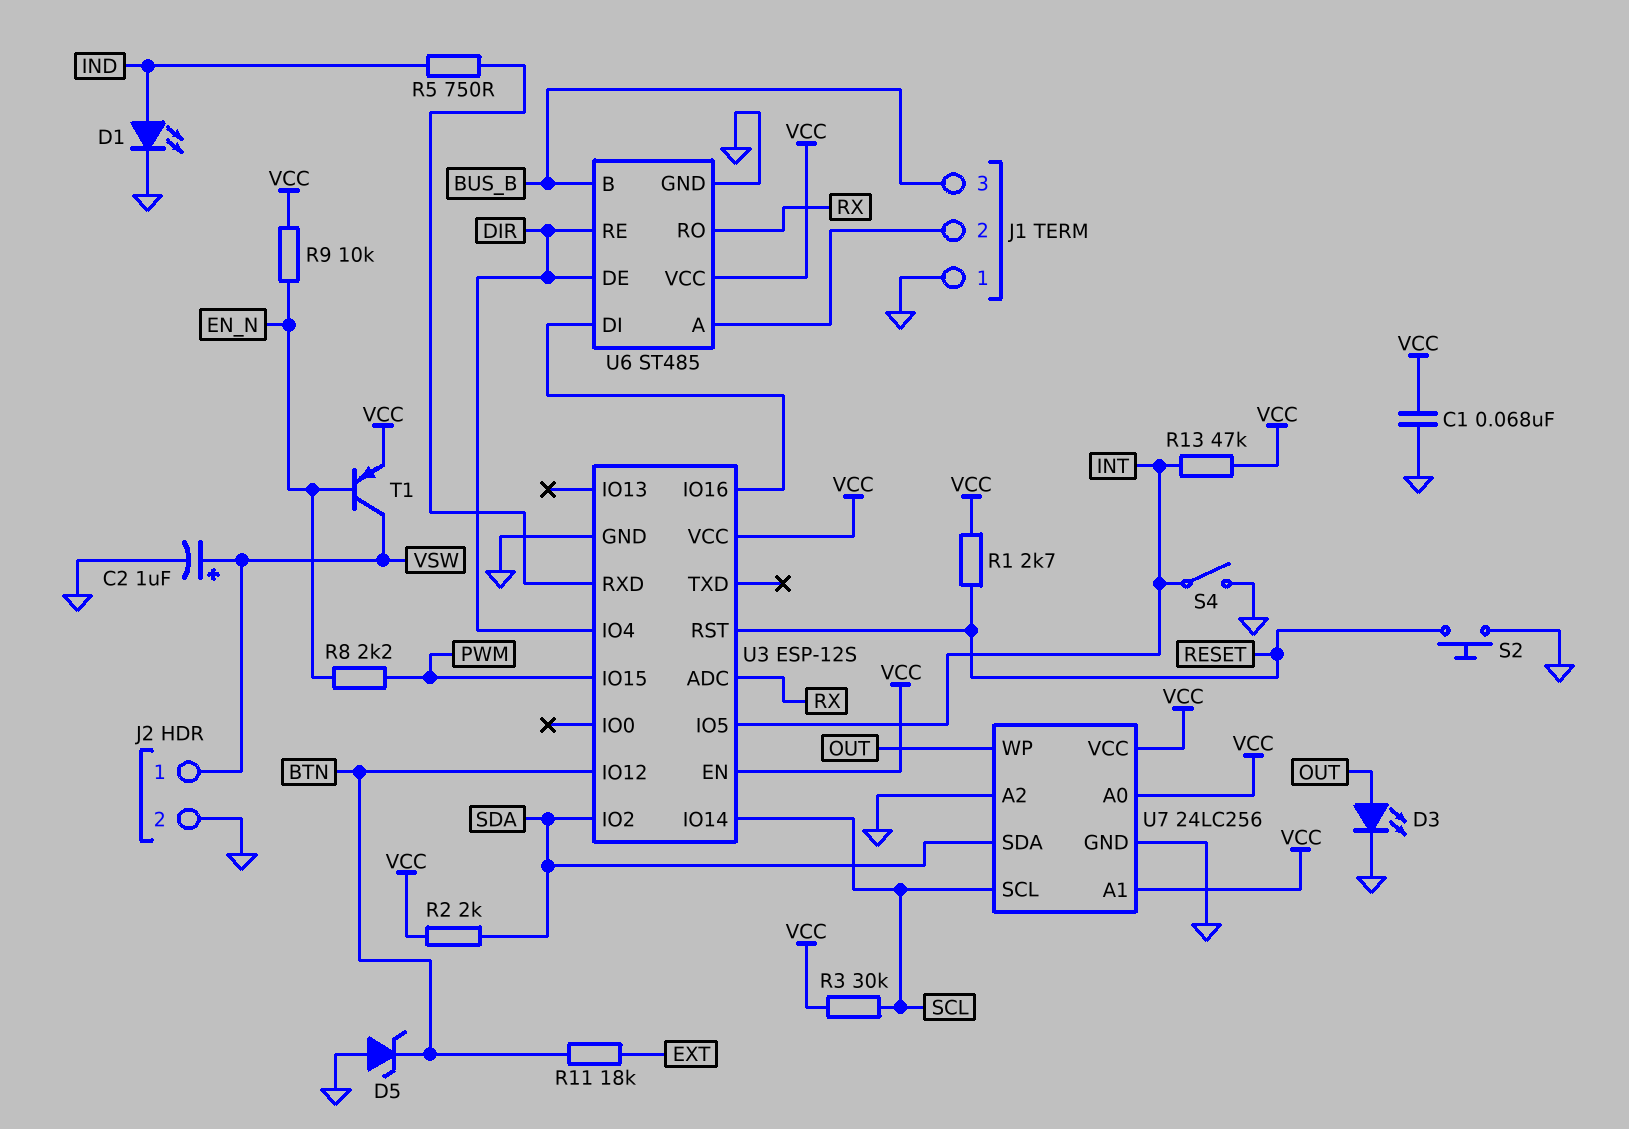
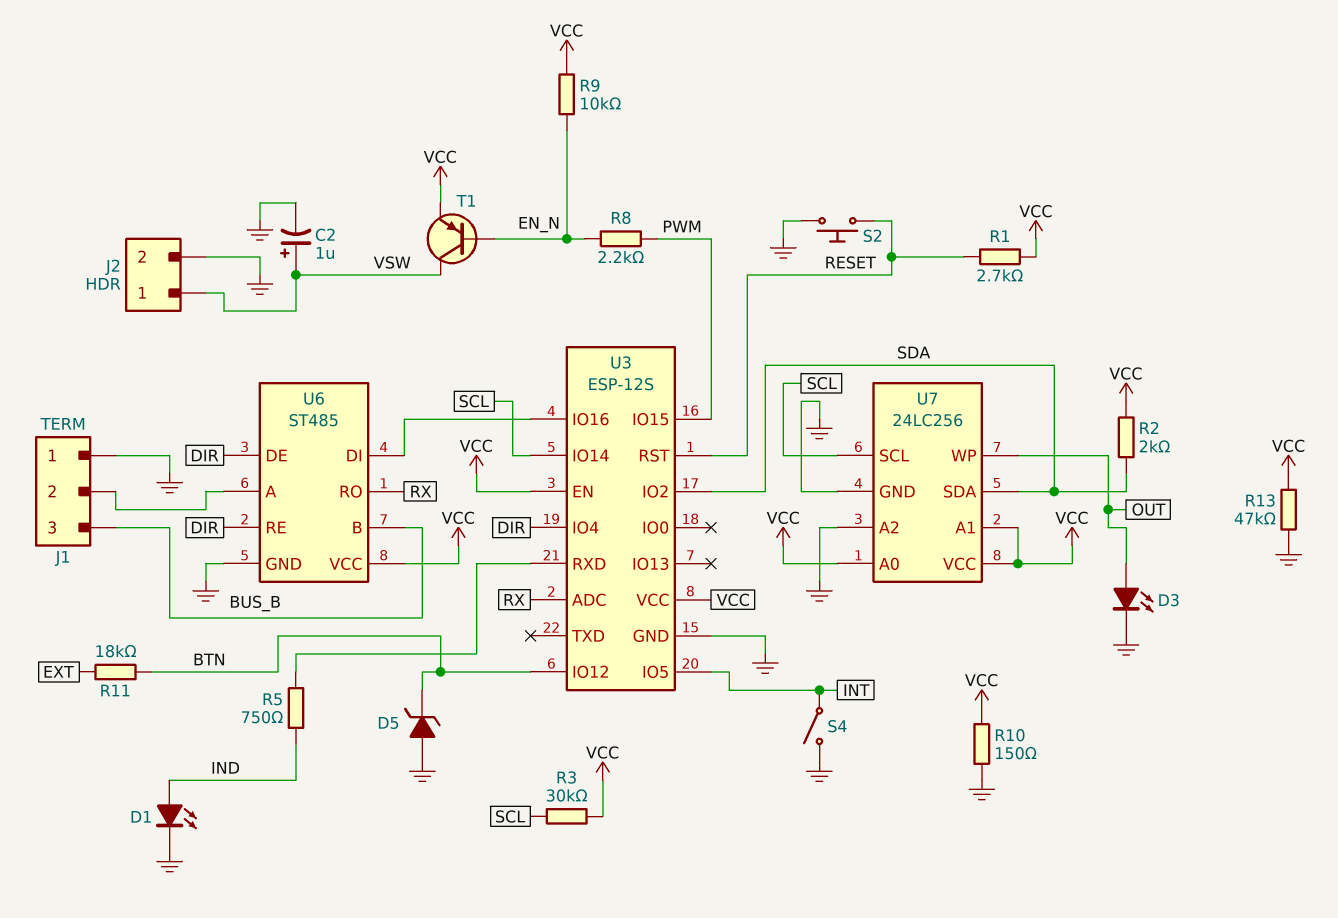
C1: 68nF (GND, VCC) -> none
R10: none -> 150 (GND, VCC)
R13: 47k (INT, VCC) -> 47k (GND, VCC)

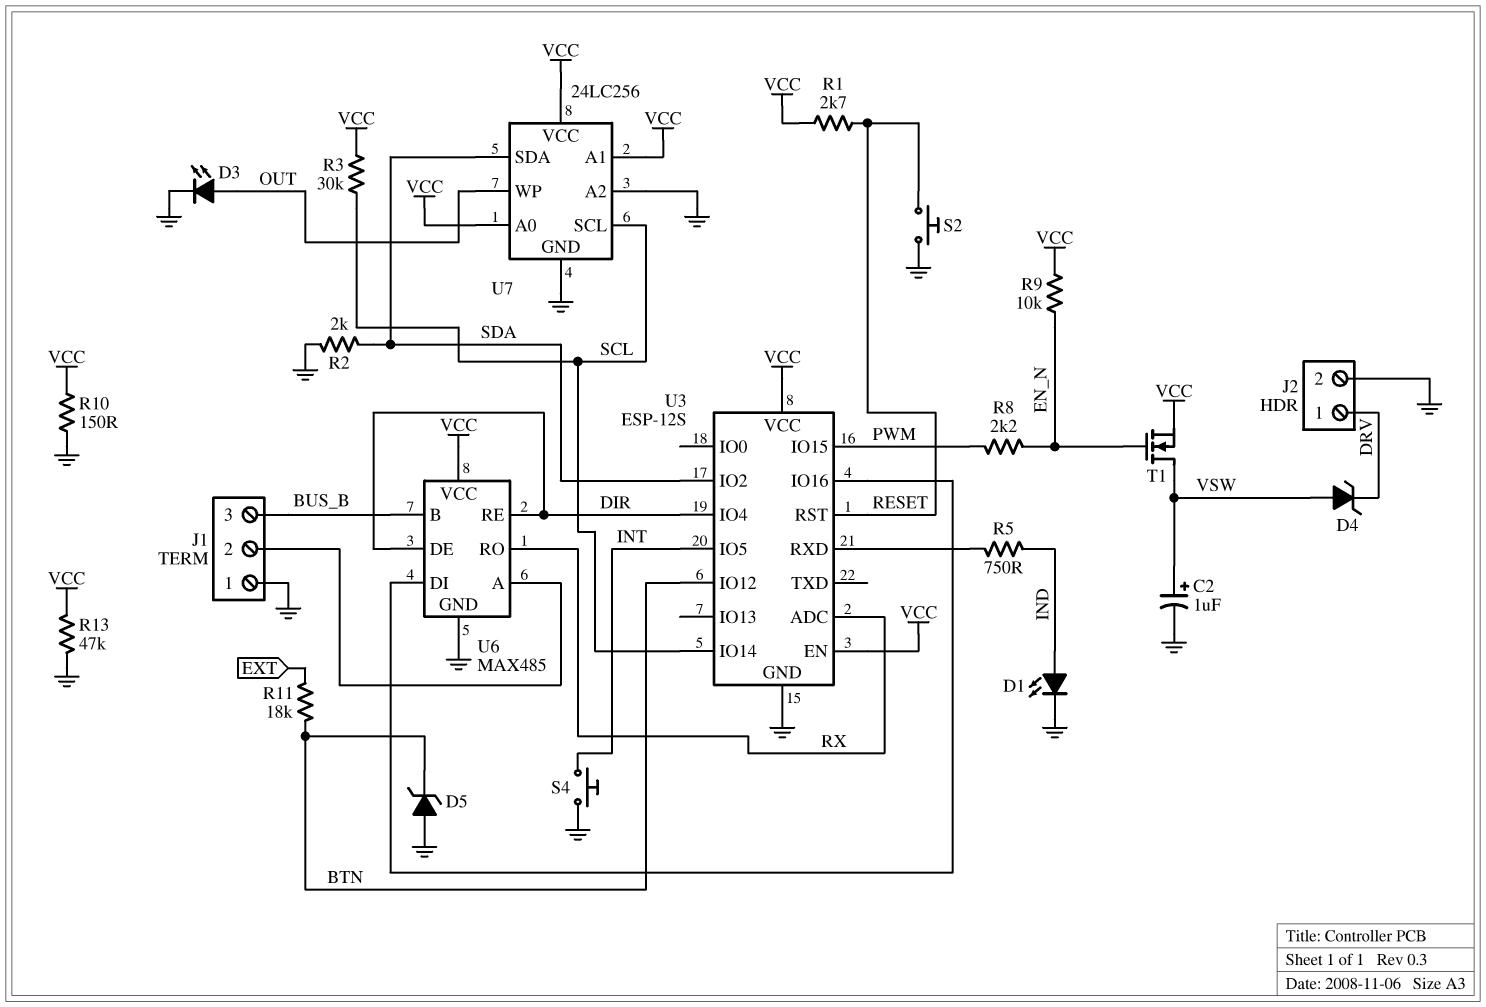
D4: none -> zener (A VSW, K DRV)
J2 pin 1: VSW -> DRV
R2: 2k (SDA, VCC) -> 2k (GND, SDA)
S4: switch (GND, INT) -> button (GND, INT)
T1: PNP (B EN_N, C VSW, E VCC) -> NMOS (G EN_N, D VSW, S VCC)
U6: ST485 -> MAX485

